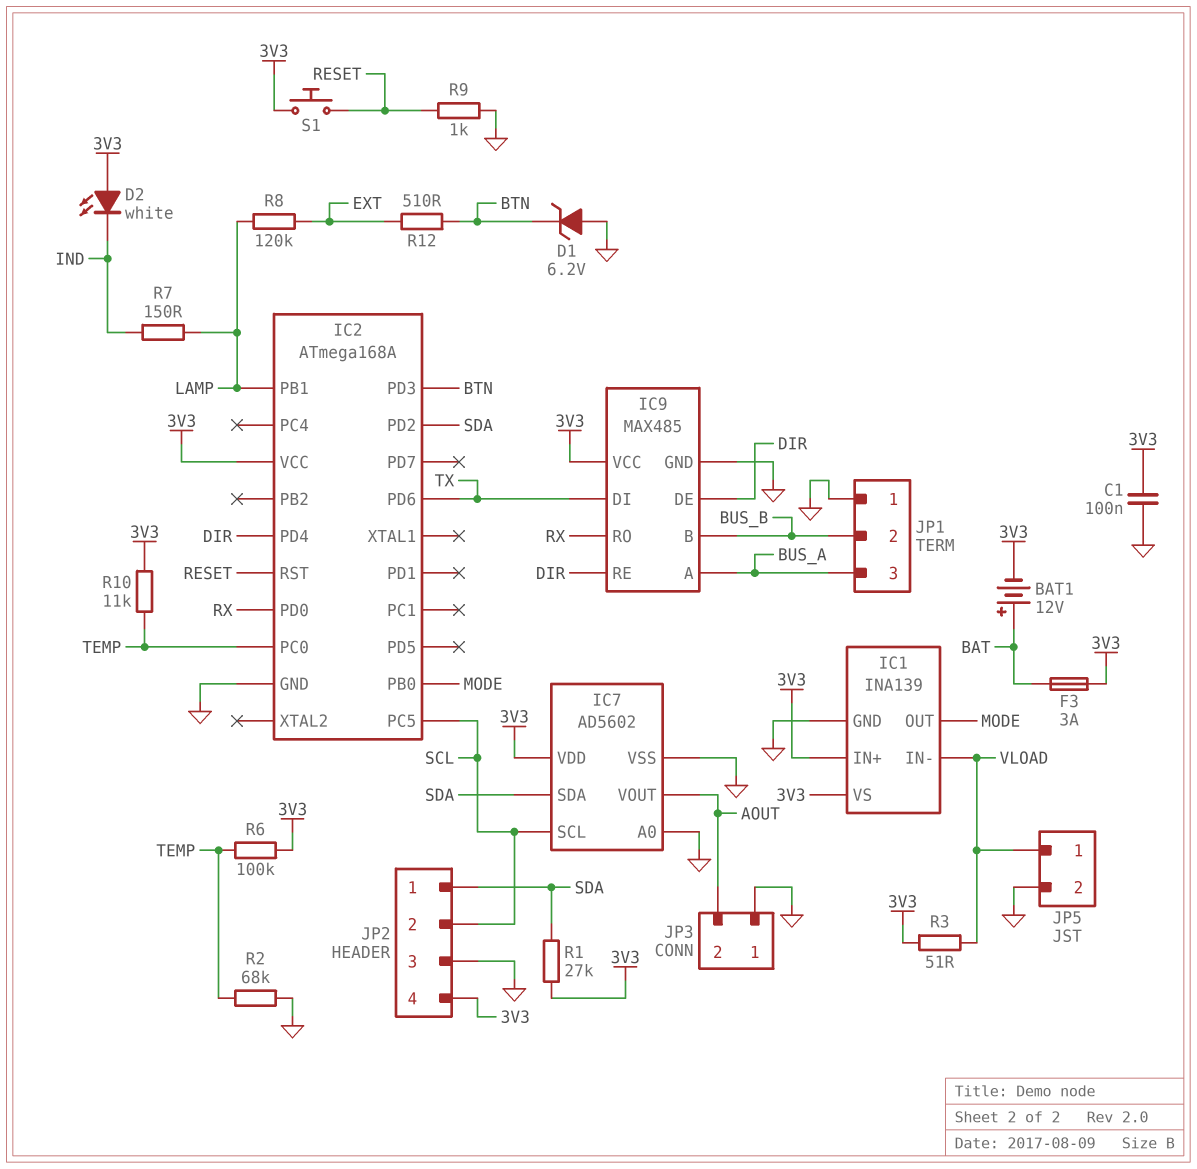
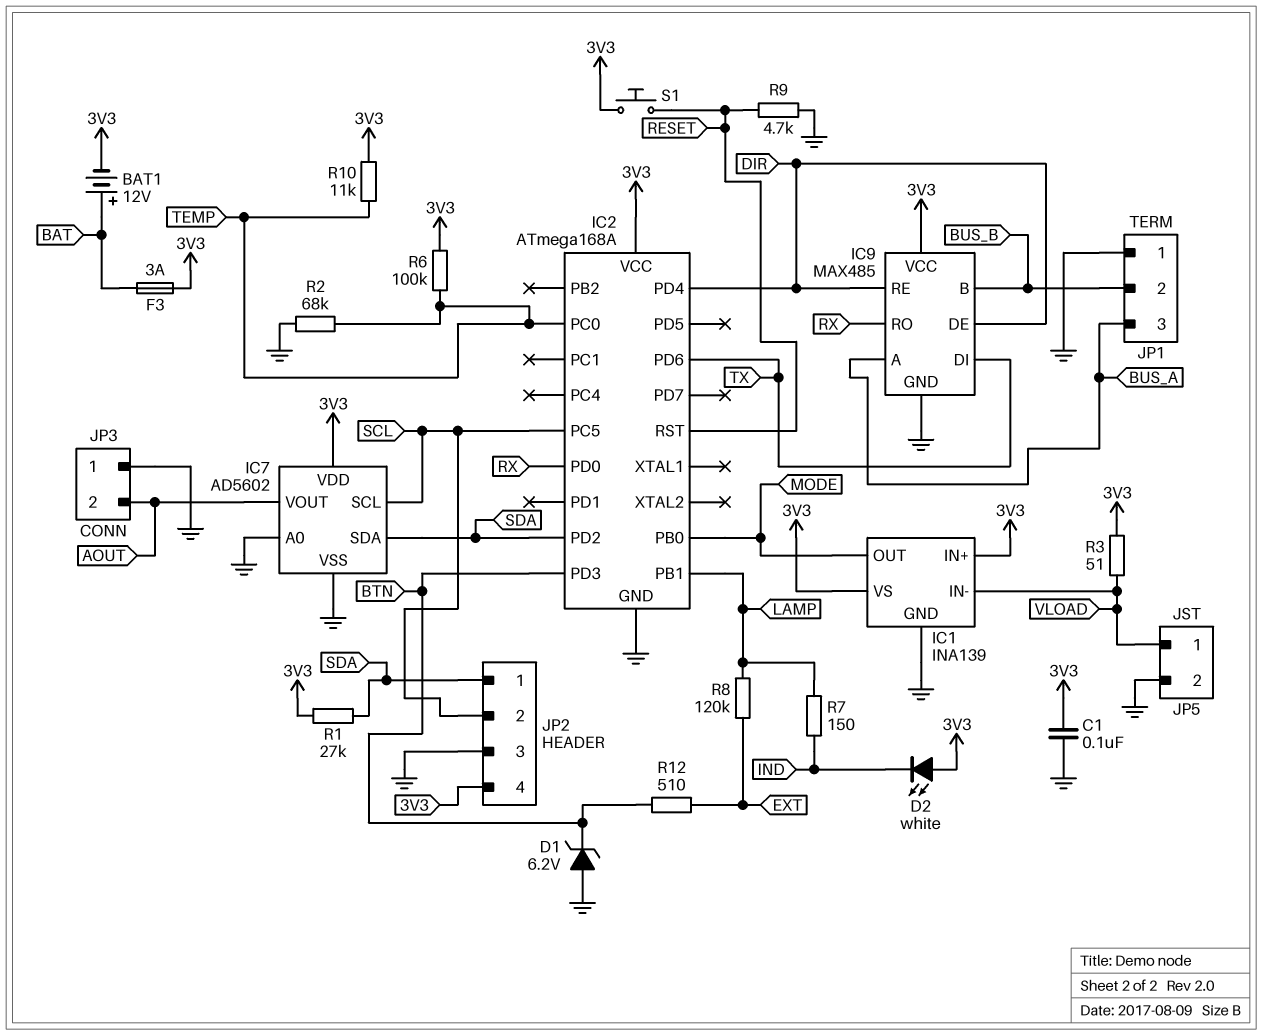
R9: 1k (GND, RESET) -> 4.7k (GND, RESET)

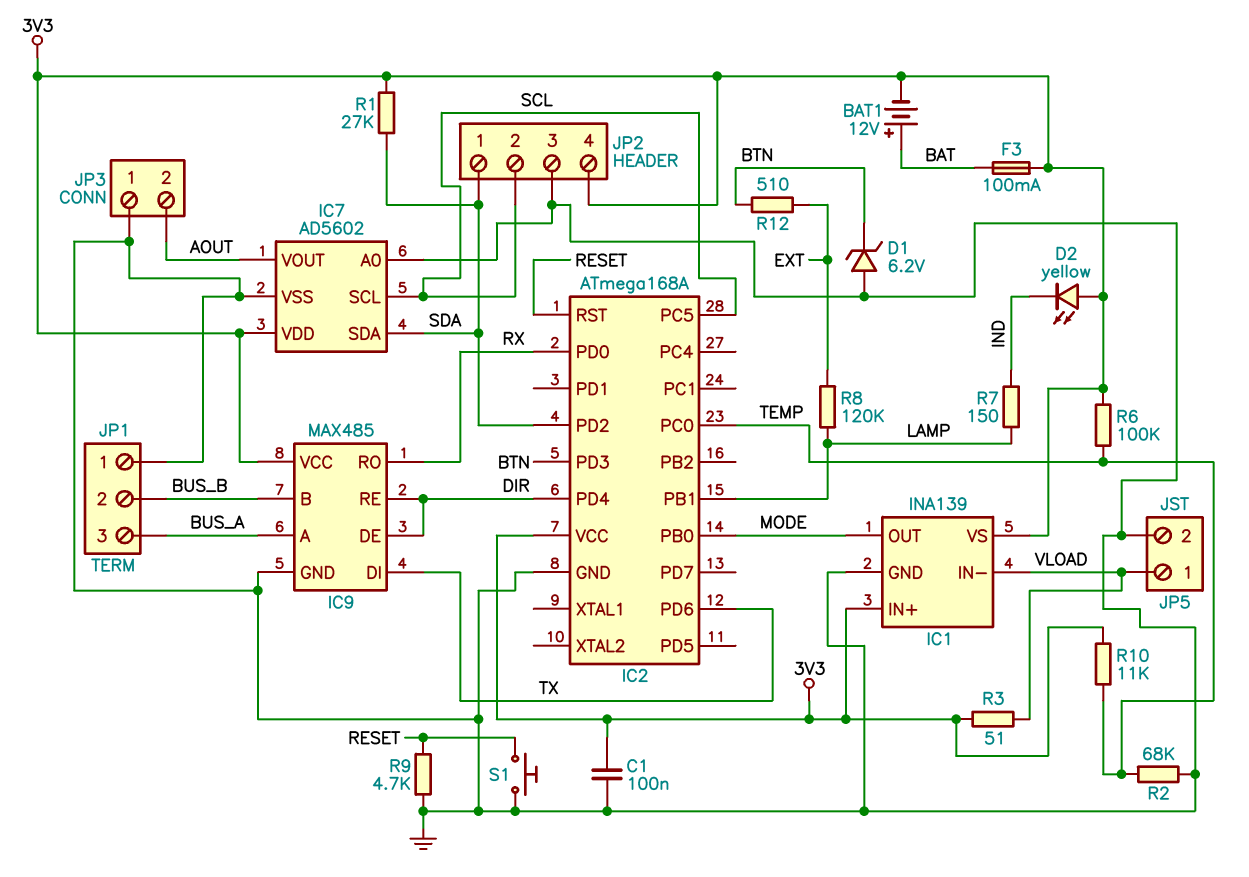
D2: LED white (A 3V3, K IND) -> LED yellow (A 3V3, K IND)
F3: 3A (3V3, BAT) -> 100mA (3V3, BAT)
S1: button (3V3, RESET) -> button (GND, RESET)

